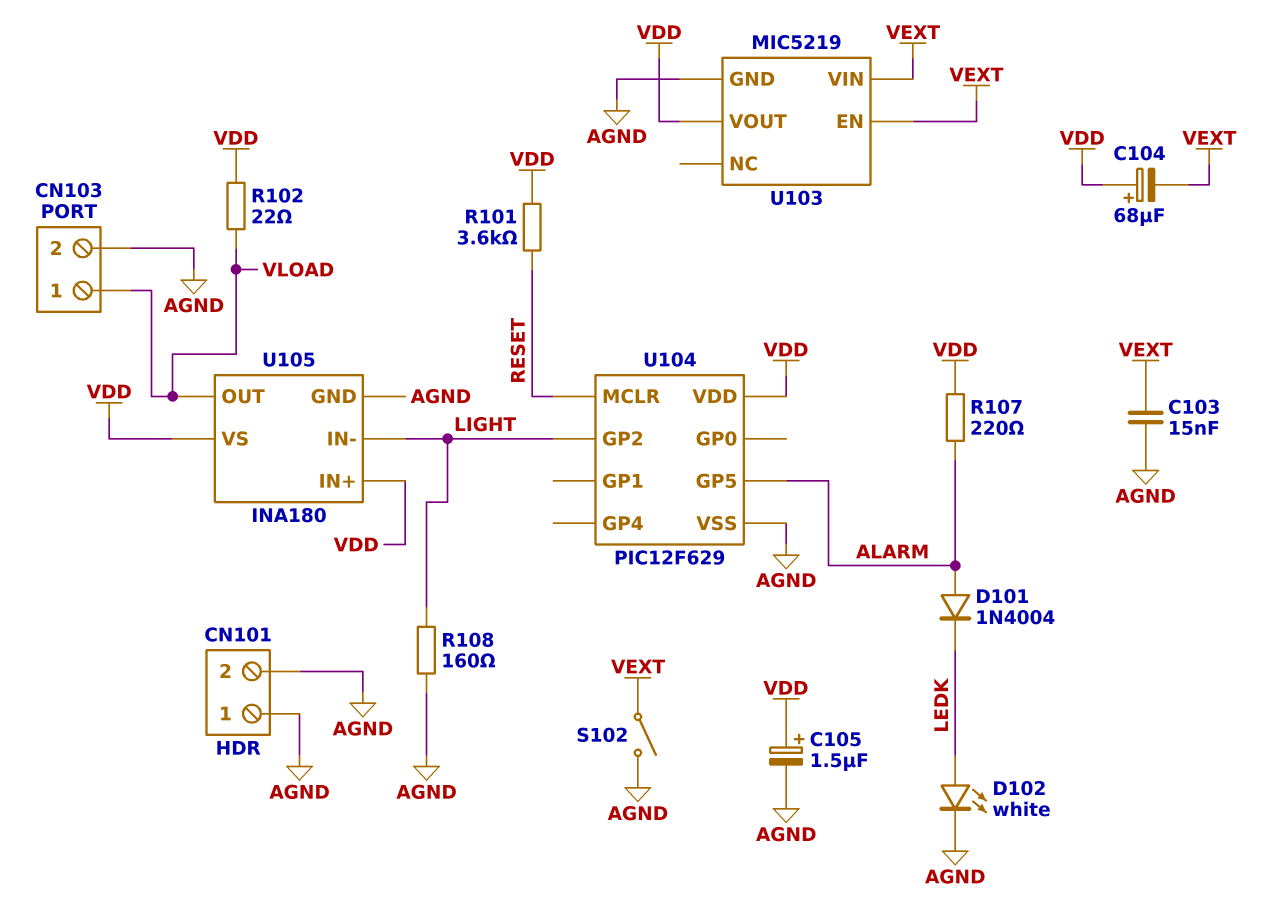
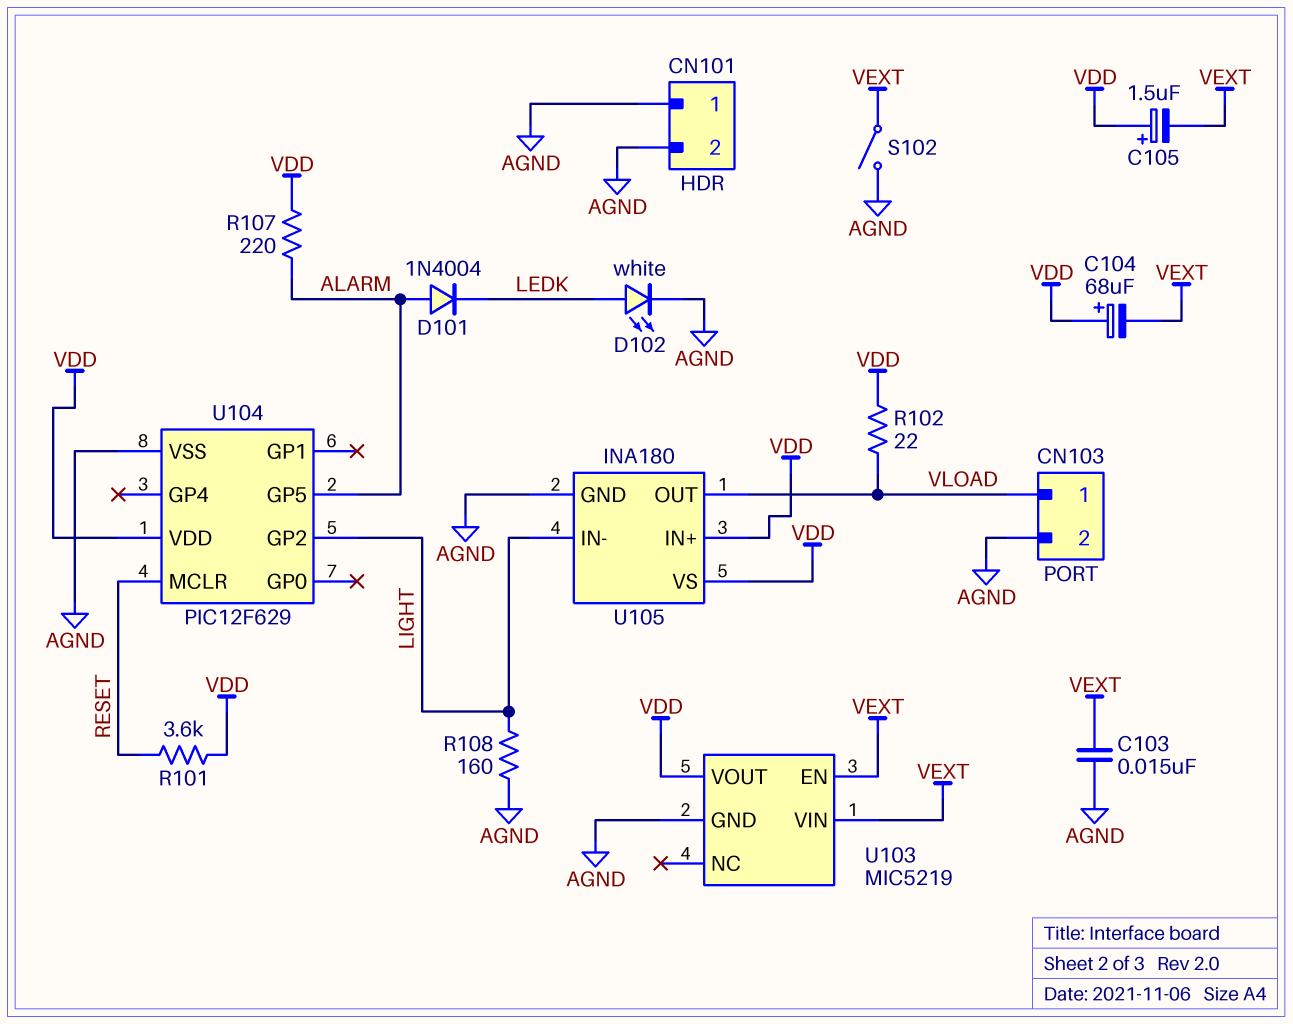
C105: 1.5uF (plus VDD, minus AGND) -> 1.5uF (plus VDD, minus VEXT)

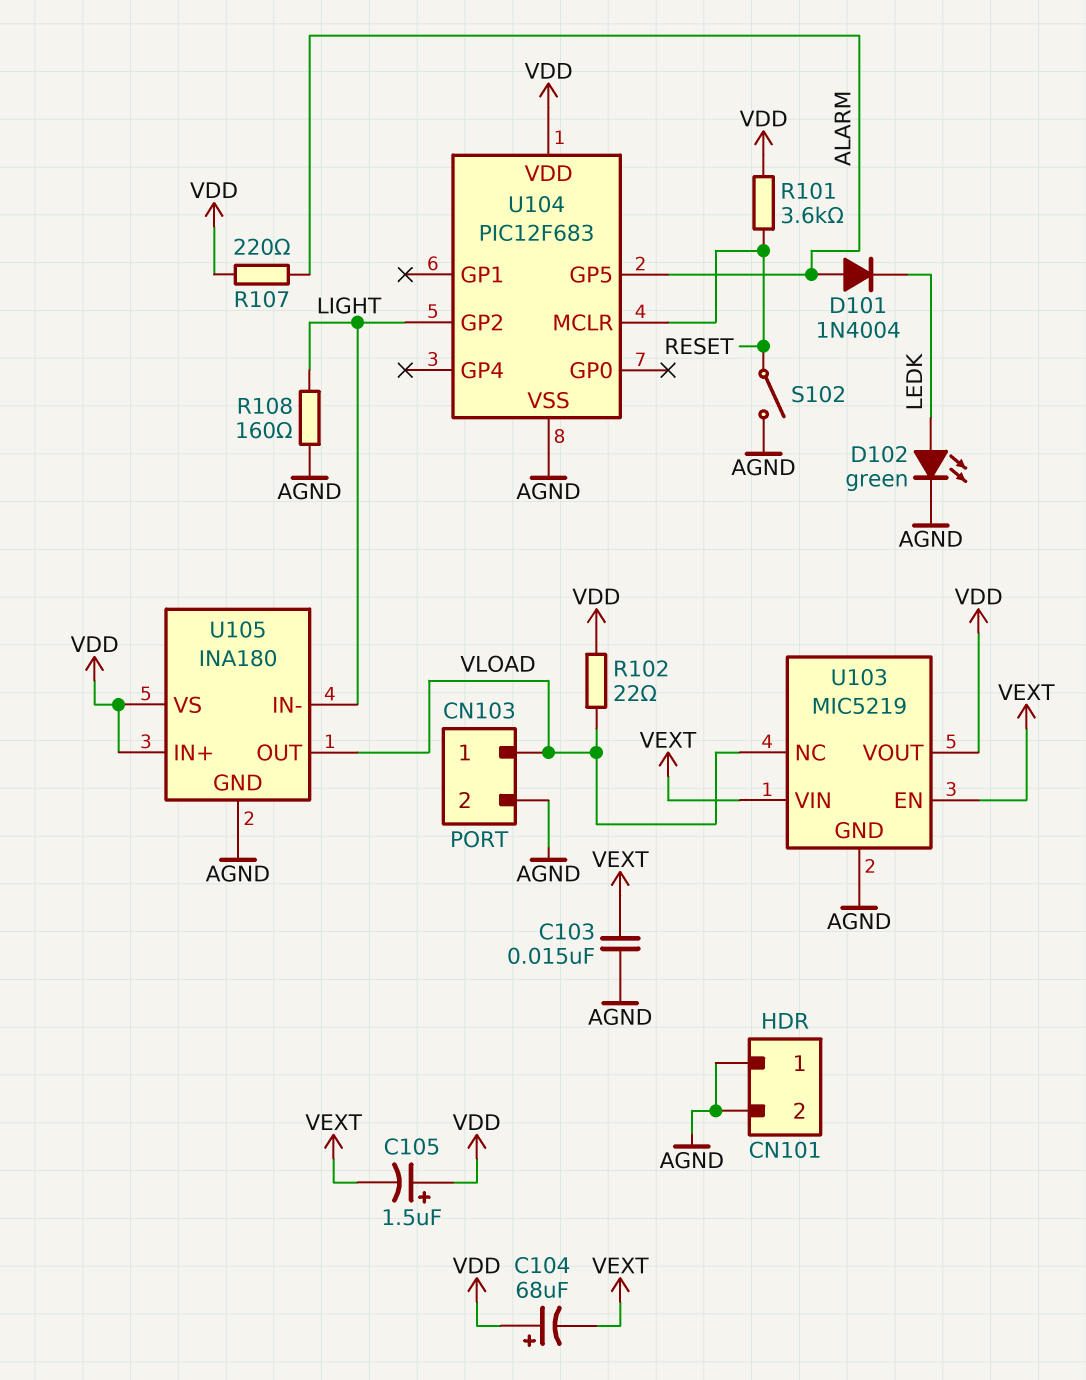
D102: LED white (A LEDK, K AGND) -> LED green (A LEDK, K AGND)
S102: switch (AGND, VEXT) -> switch (AGND, RESET)
U103 pin NC: none -> VLOAD
U104: PIC12F629 -> PIC12F683

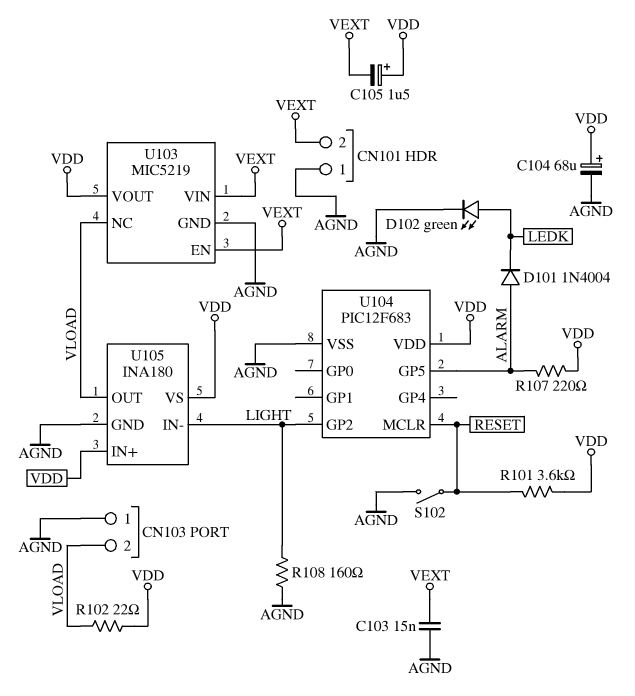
C104: 68uF (plus VDD, minus VEXT) -> 68uF (plus VDD, minus AGND)
CN101 pin 2: AGND -> VEXT
CN103 pin 1: VLOAD -> AGND
CN103 pin 2: AGND -> VLOAD

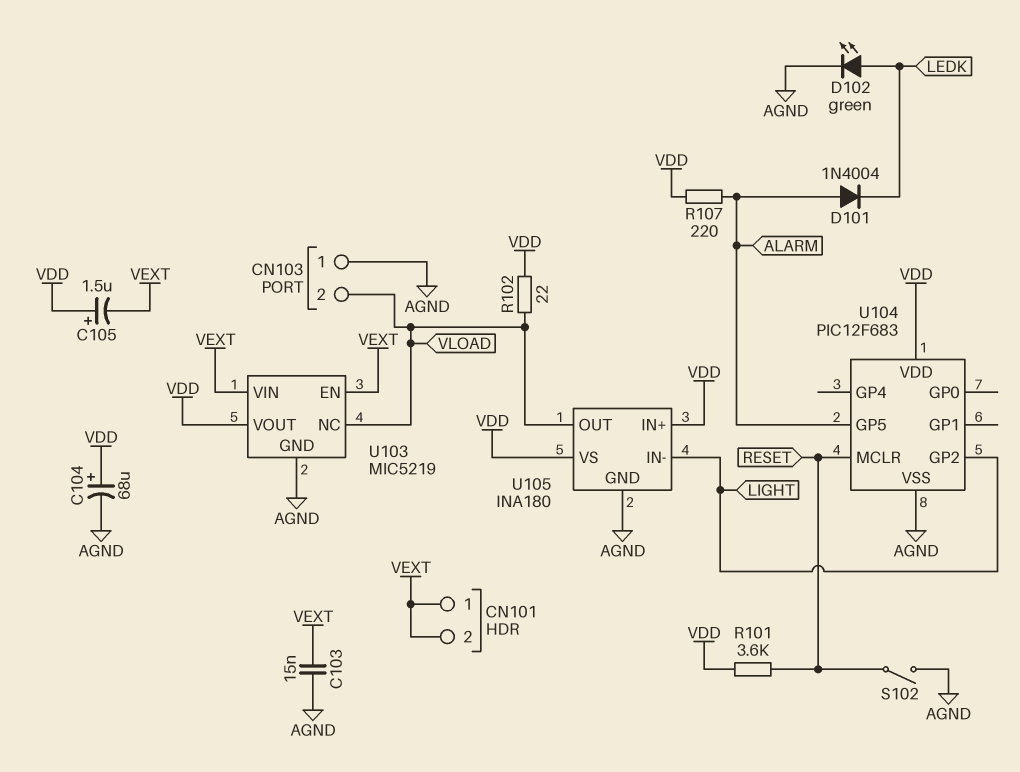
CN101 pin 1: AGND -> VEXT
R108: 160 (AGND, LIGHT) -> none

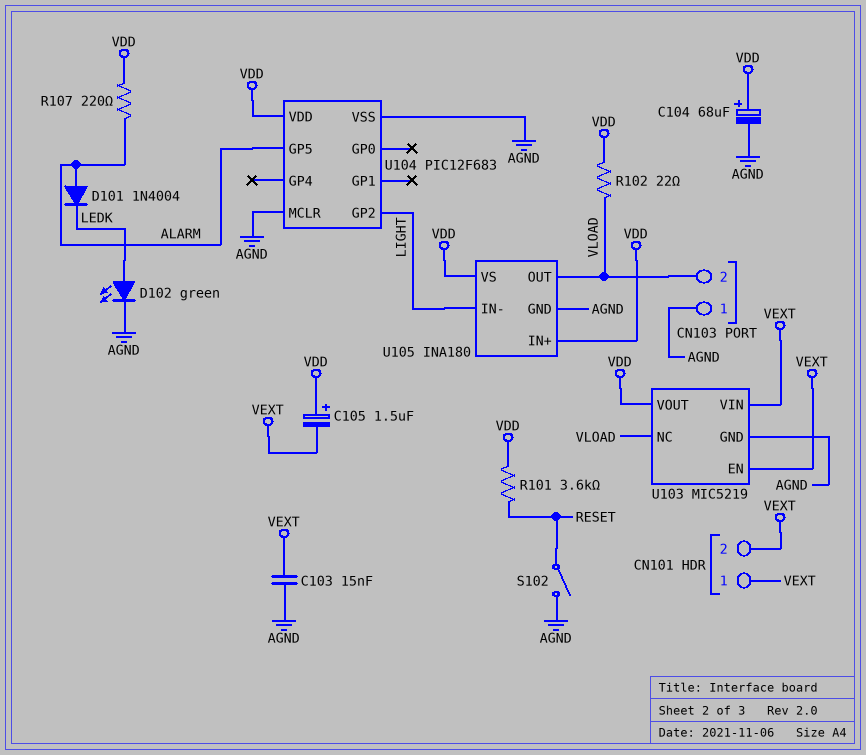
U104 pin MCLR: RESET -> AGND

